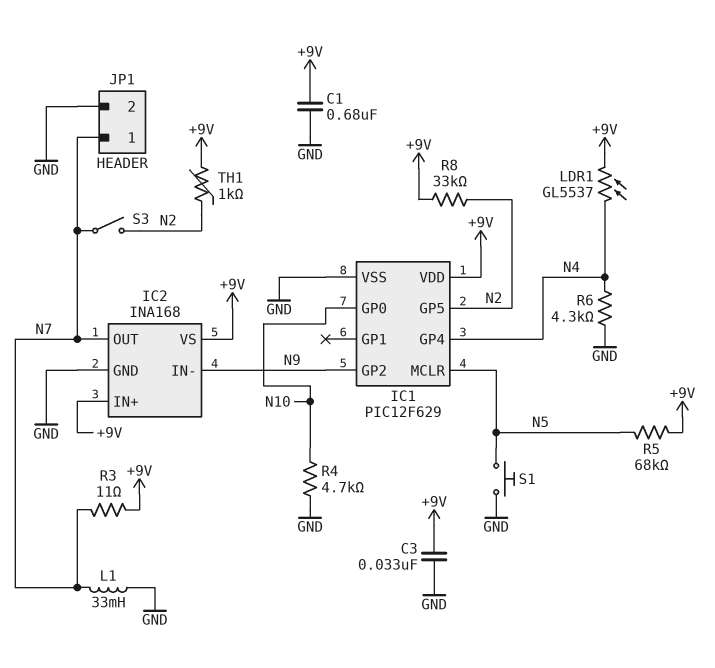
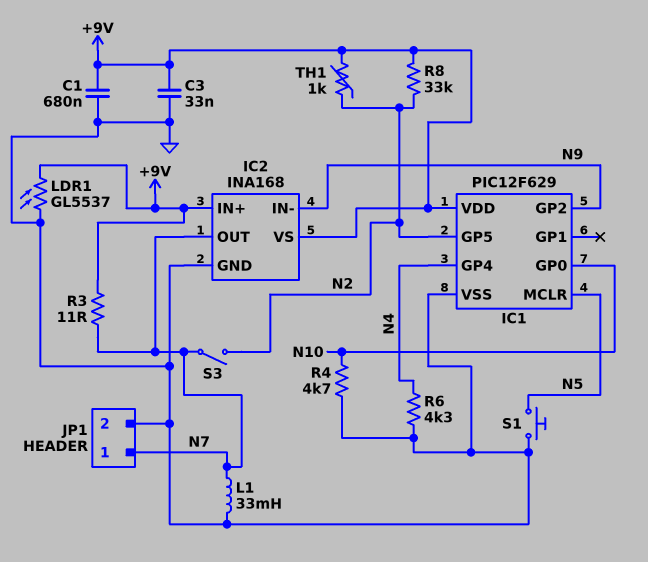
LDR1: GL5537 (+9V, N4) -> GL5537 (+9V, GND)
R5: 68k (+9V, N5) -> none

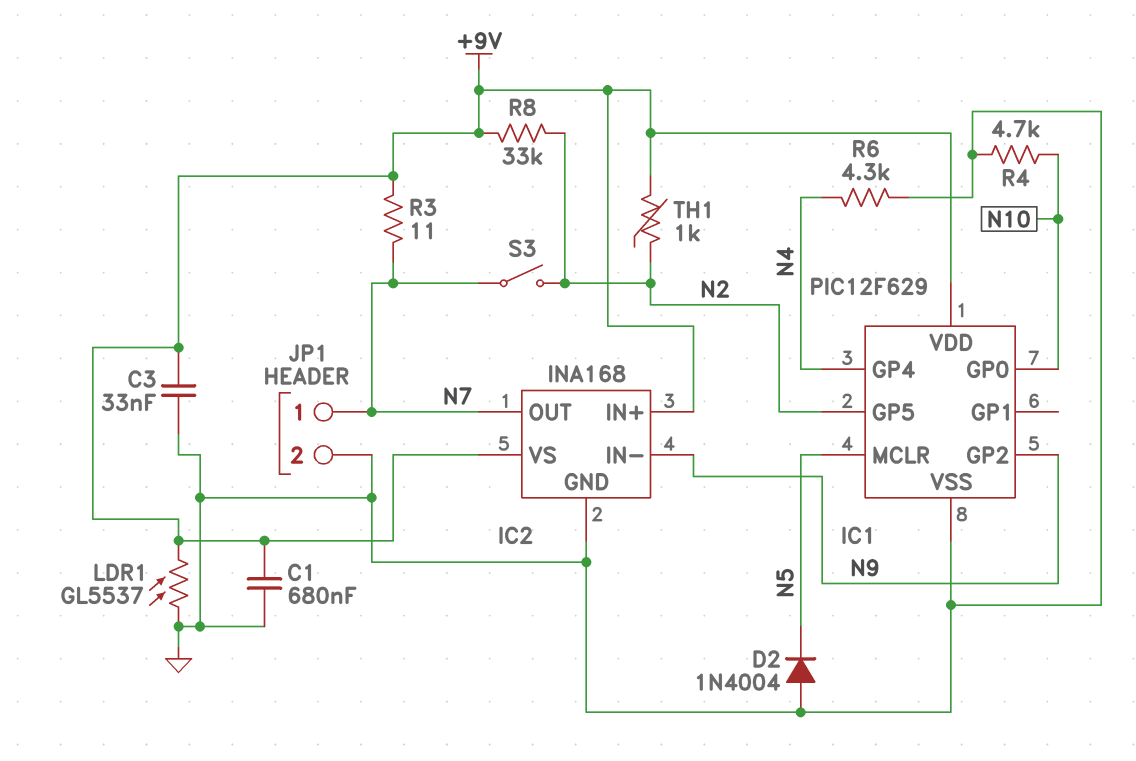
D2: none -> diode 1N4004 (A GND, K N5)
L1: 33mH (GND, N7) -> none
S1: button (GND, N5) -> none

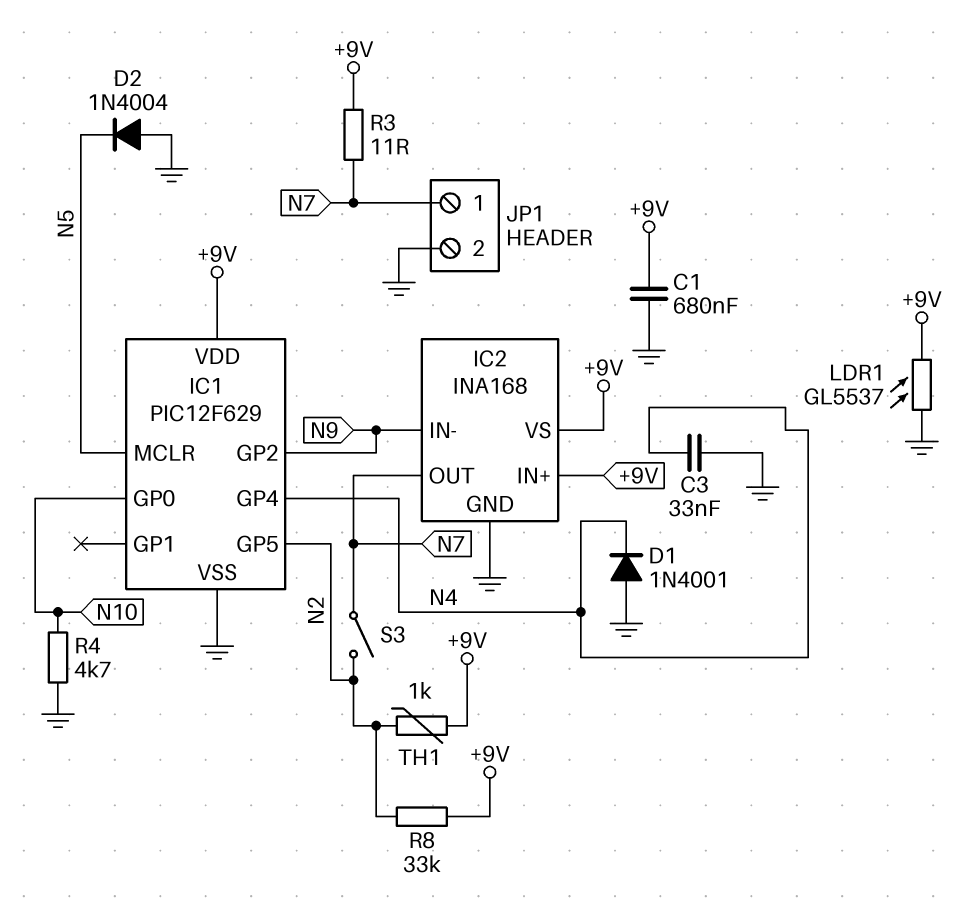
C3: 33nF (+9V, GND) -> 33nF (GND, N4)
D1: none -> diode 1N4001 (A GND, K N4)
R6: 4.3k (GND, N4) -> none

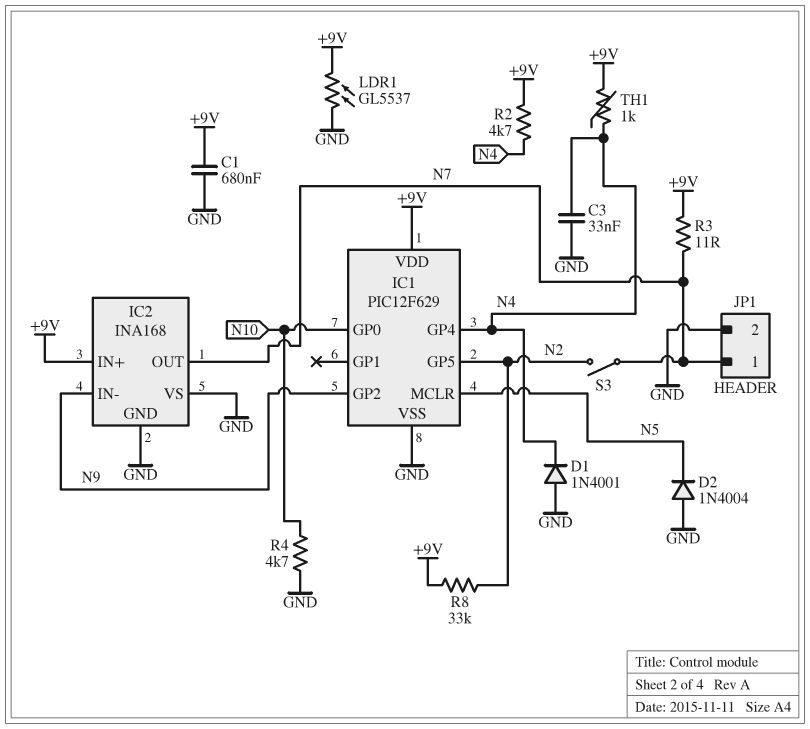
IC2 pin VS: +9V -> GND
R2: none -> 4.7k (+9V, N4)
TH1: 1k (+9V, N2) -> 1k (+9V, N4)

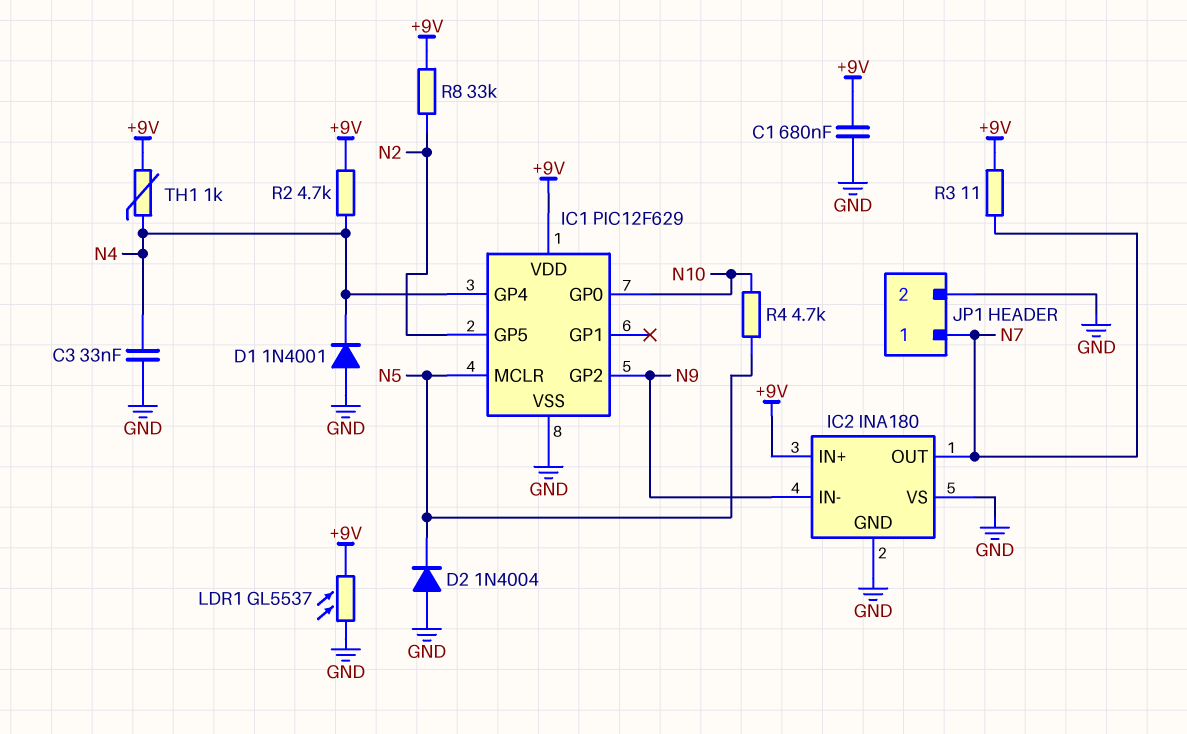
IC2: INA168 -> INA180
R4: 4.7k (GND, N10) -> 4.7k (N5, N10)
S3: switch (N2, N7) -> none

